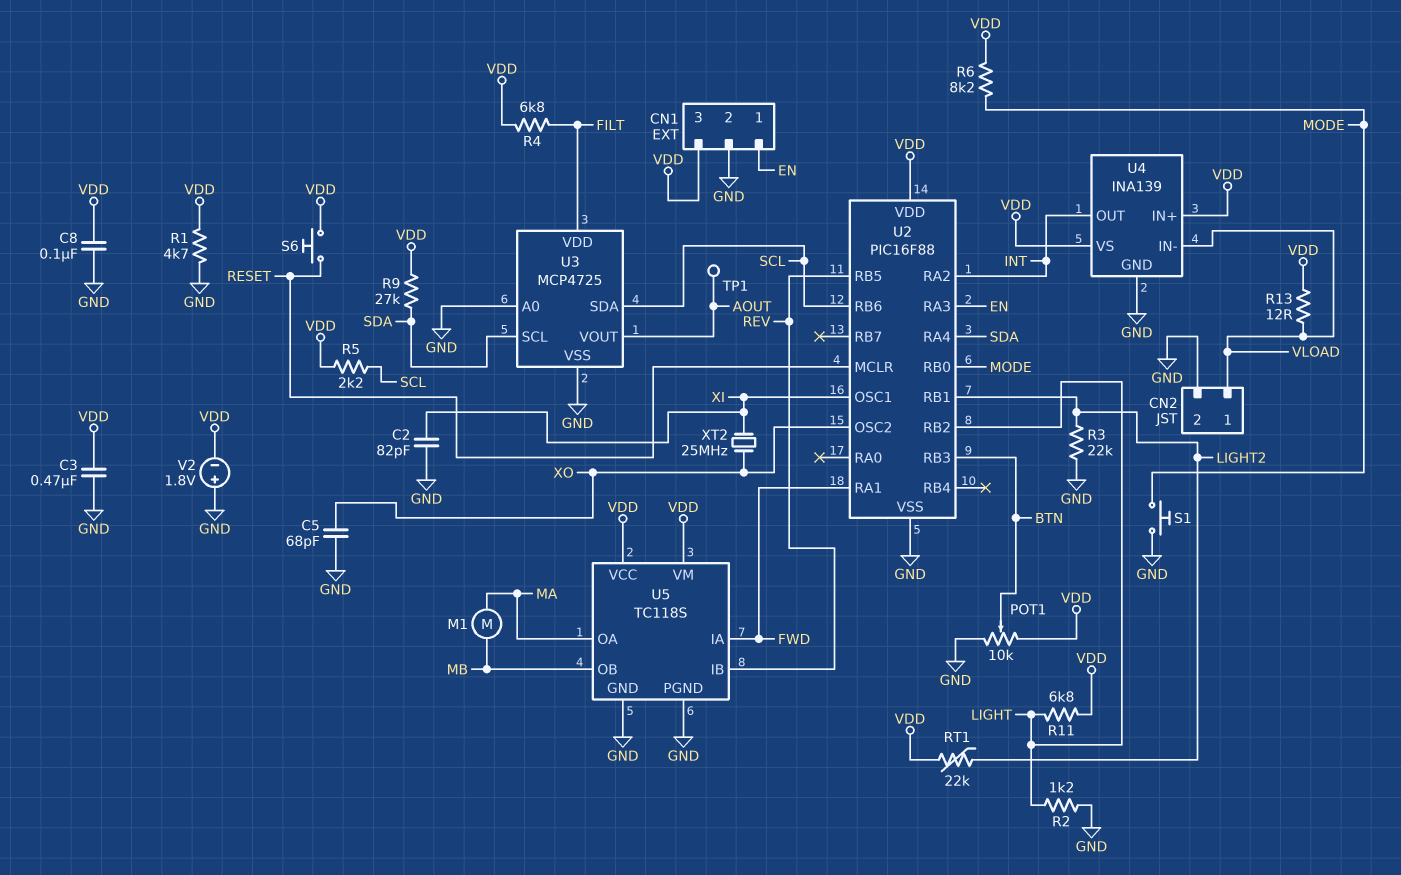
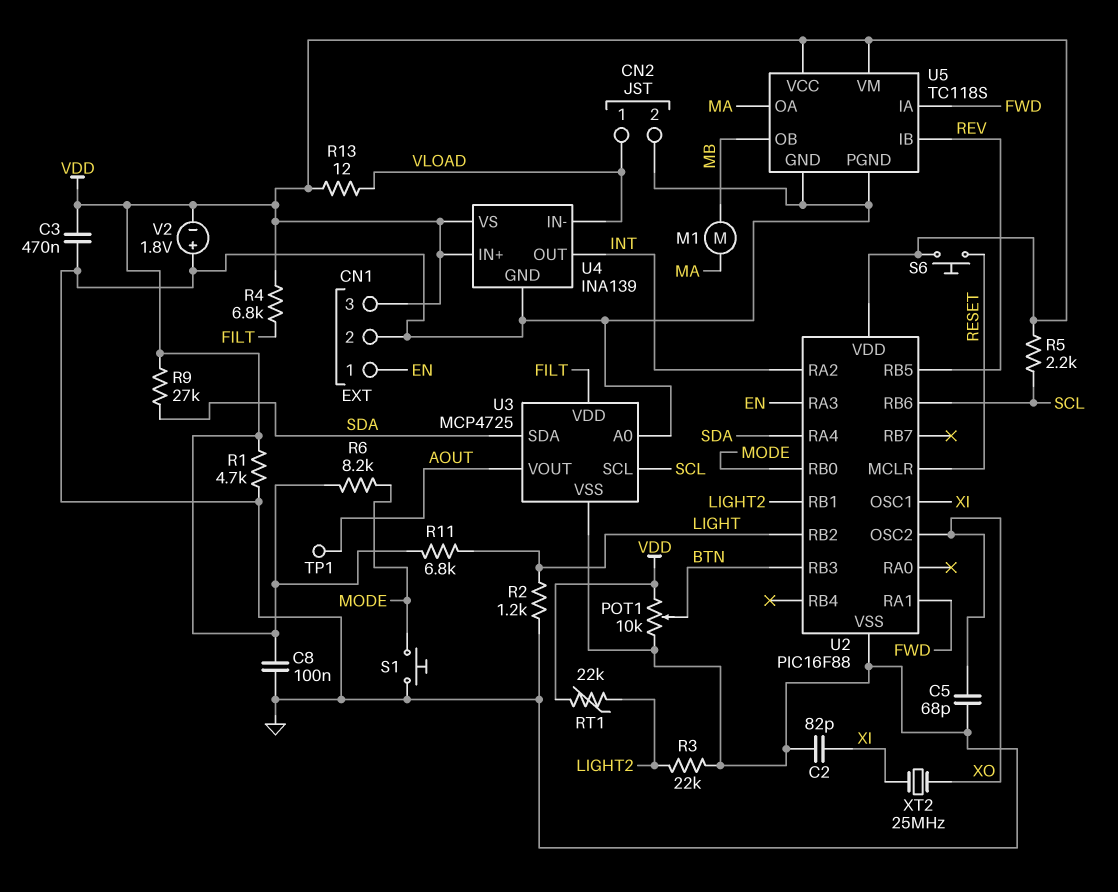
U3 pin SCL: SDA -> SCL
U3 pin SDA: SCL -> SDA

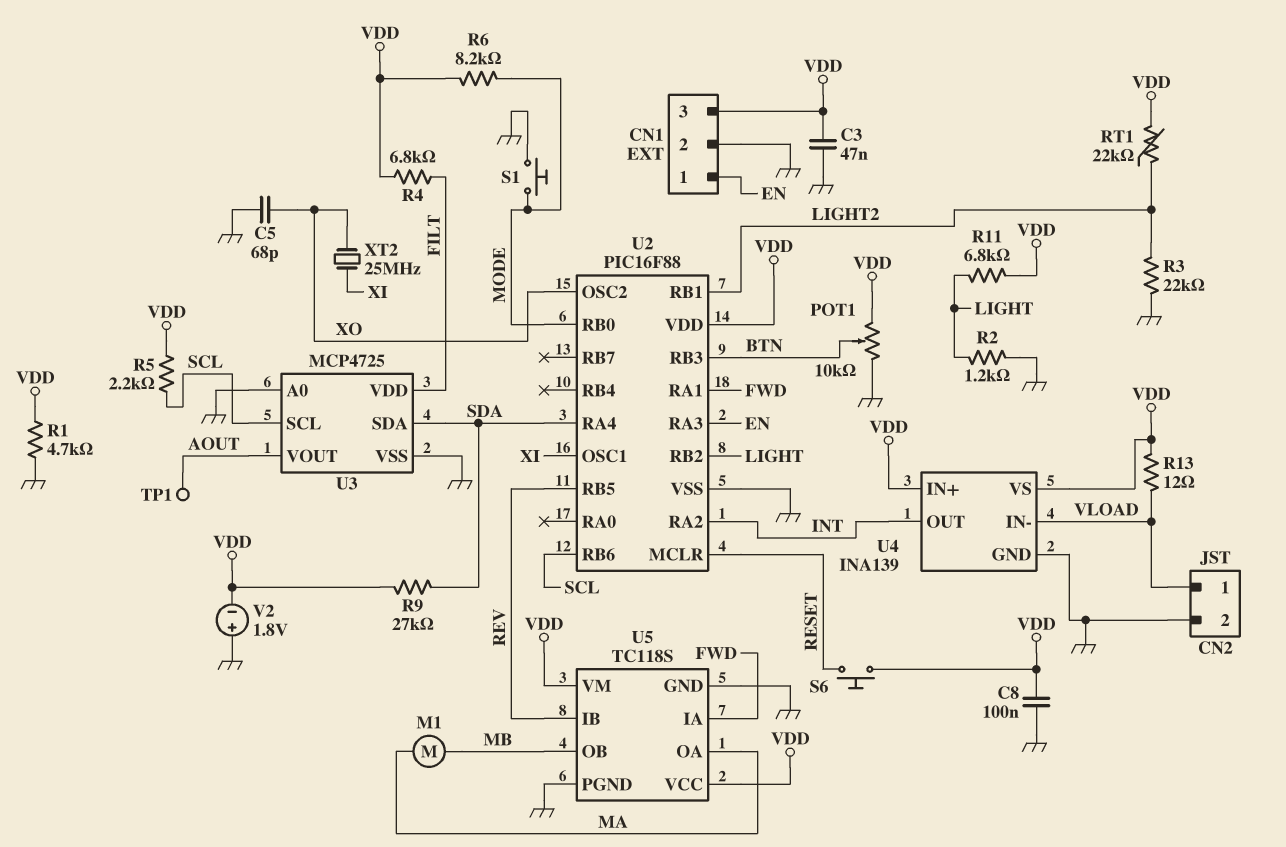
C2: 82pF (GND, XI) -> none
C3: 470nF (GND, VDD) -> 47nF (GND, VDD)

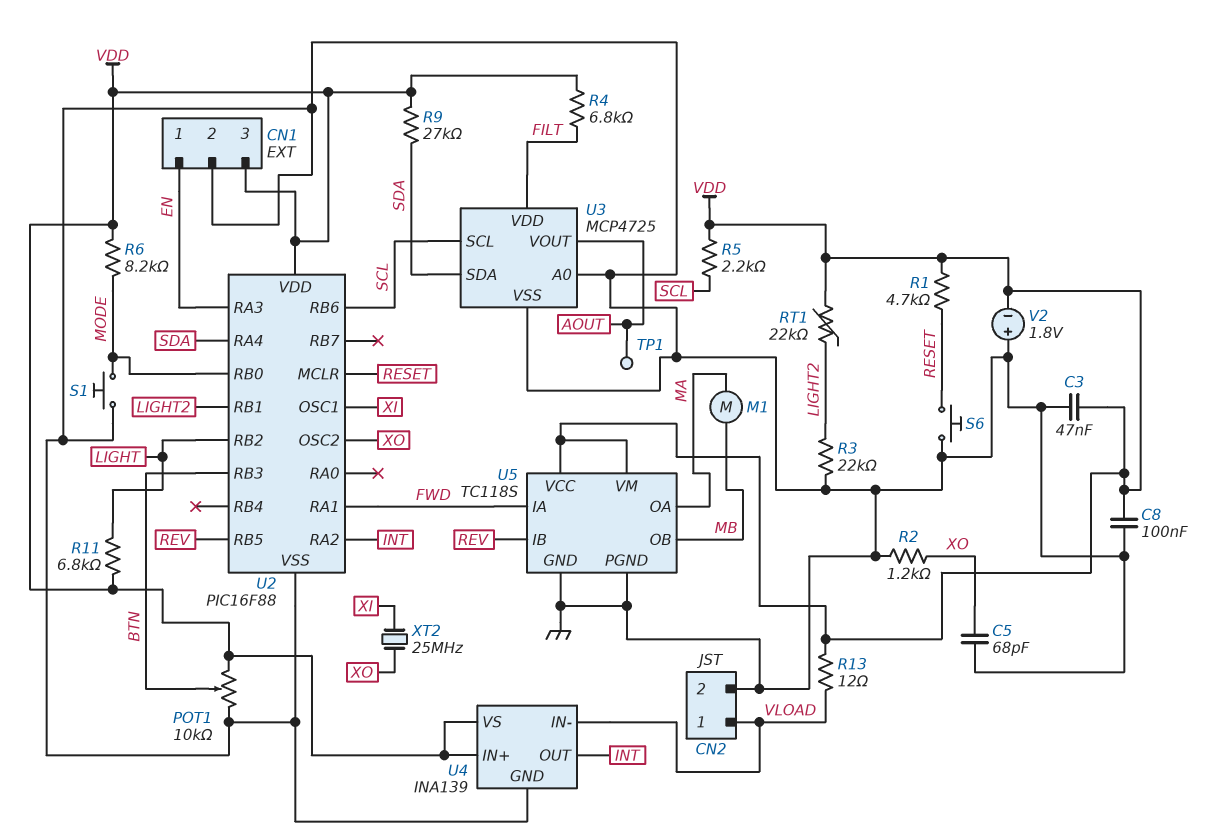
R1: 4.7k (GND, VDD) -> 4.7k (RESET, VDD)
R2: 1.2k (GND, LIGHT) -> 1.2k (GND, XO)
S6: button (RESET, VDD) -> button (GND, RESET)

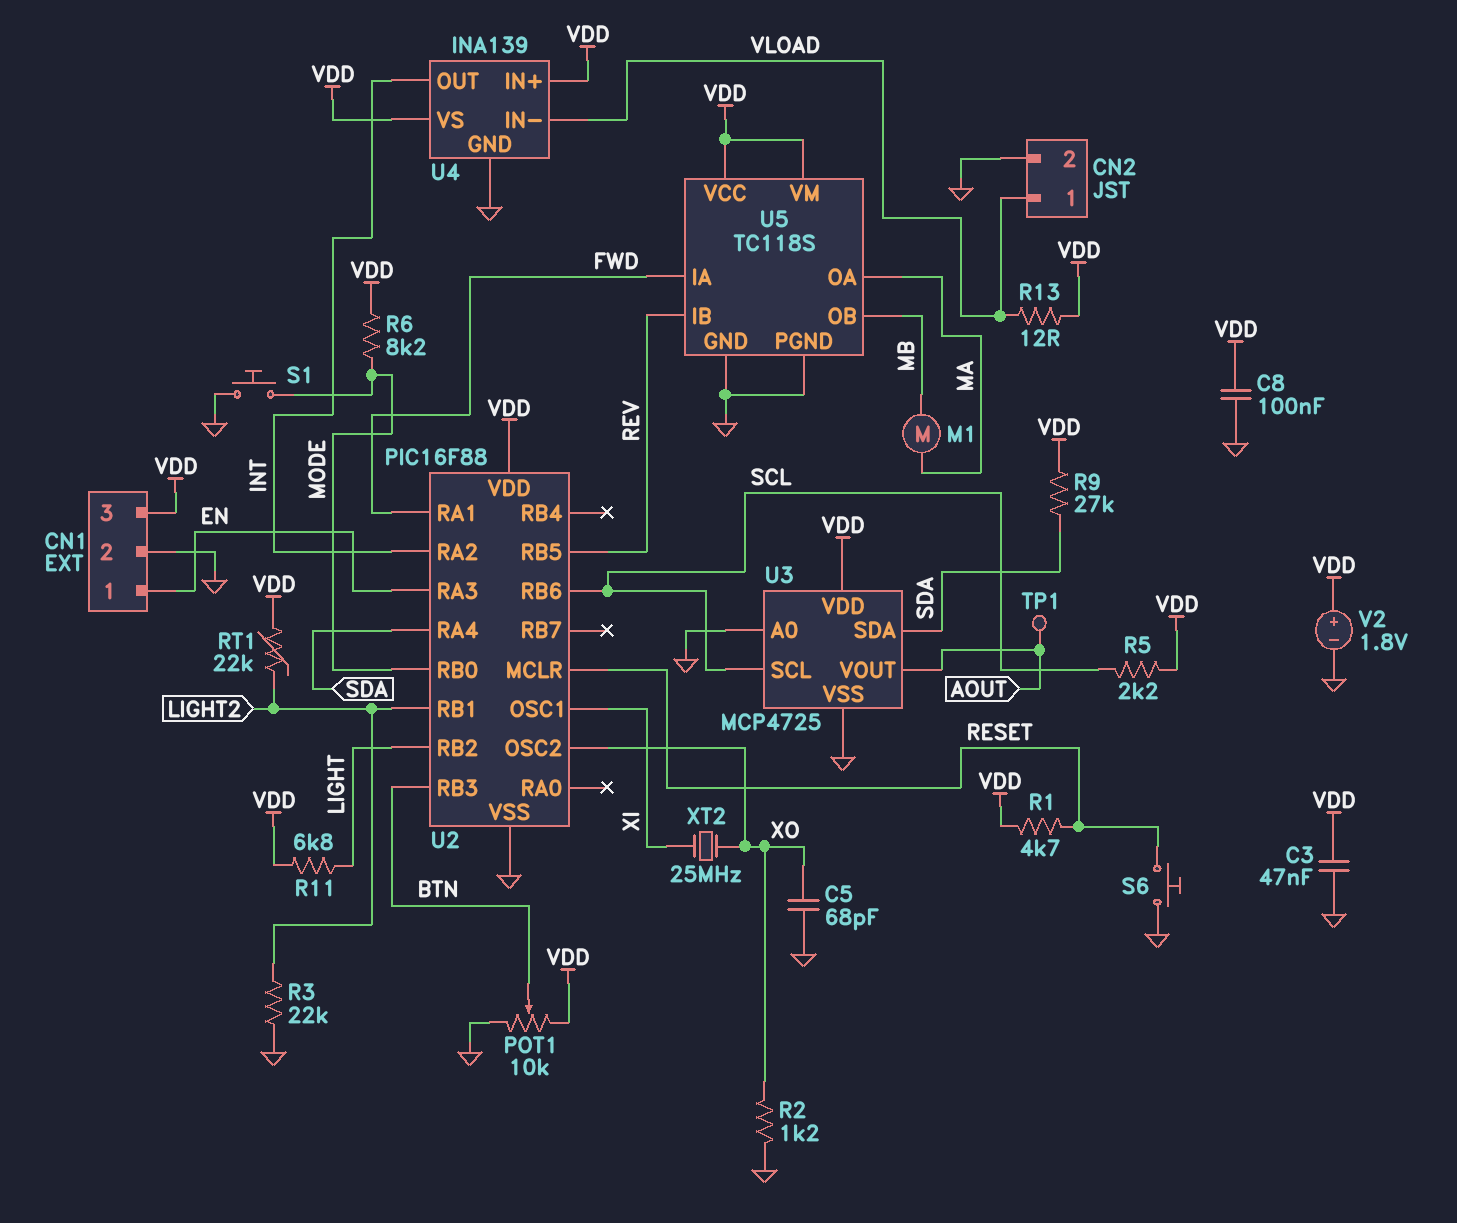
R4: 6.8k (FILT, VDD) -> none
U3 pin VDD: FILT -> VDD
V2: 1.8V (plus GND, minus VDD) -> 1.8V (plus VDD, minus GND)

